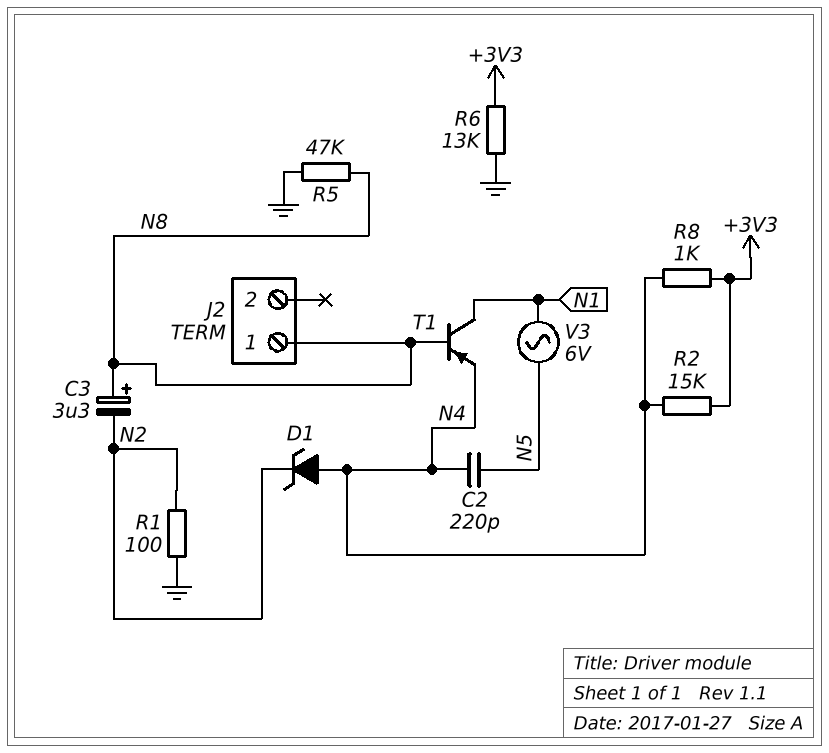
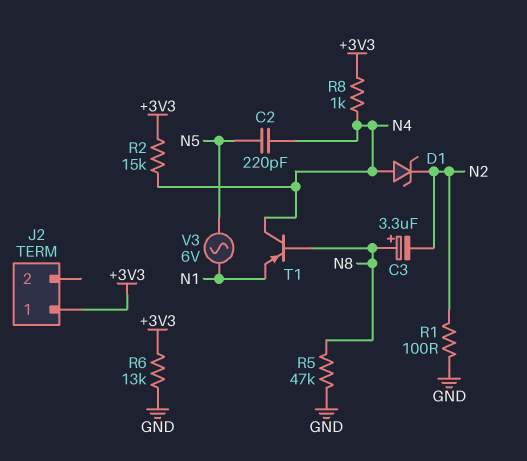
J2 pin 1: N8 -> +3V3
T1: PNP (B N8, C N1, E N4) -> PNP (B N8, C N4, E N1)

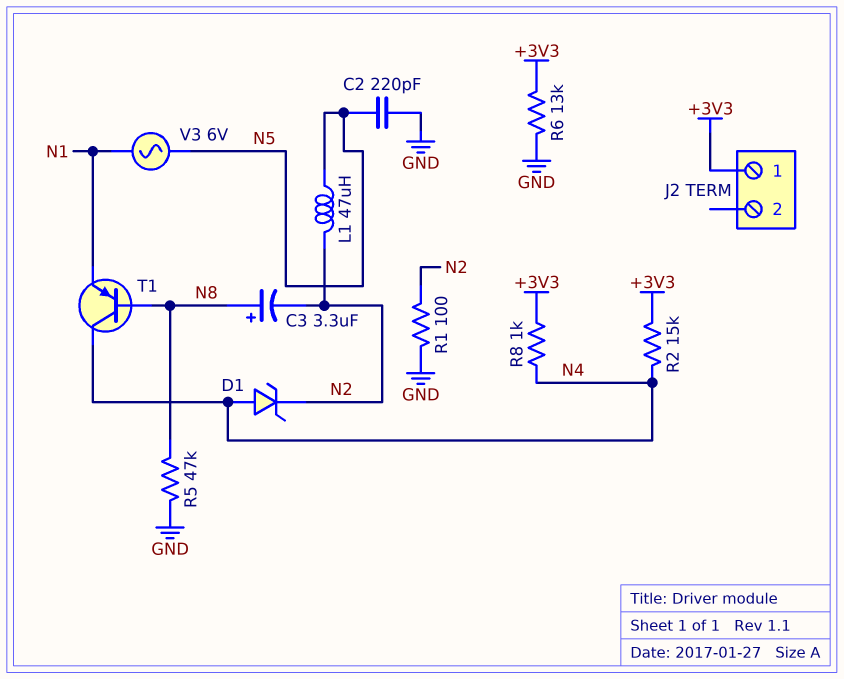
C2: 220pF (N4, N5) -> 220pF (GND, N5)
L1: none -> 47uH (N2, N5)

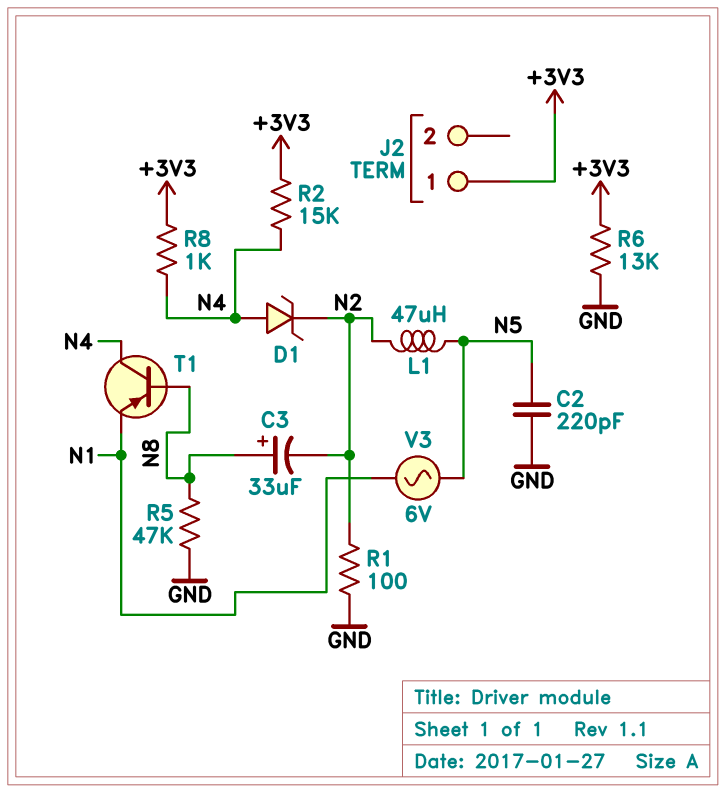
C3: 3.3uF (plus N8, minus N2) -> 33uF (plus N8, minus N2)

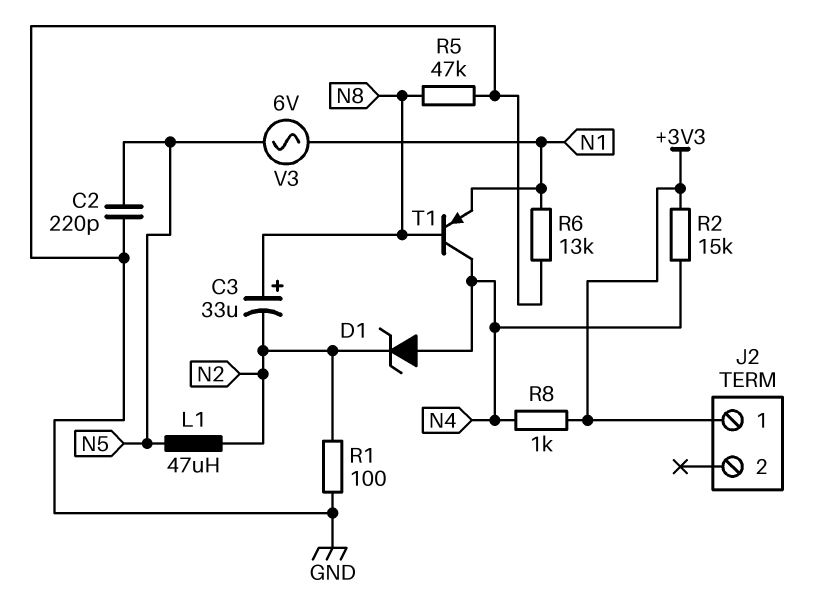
R6: 13k (+3V3, GND) -> 13k (GND, N1)

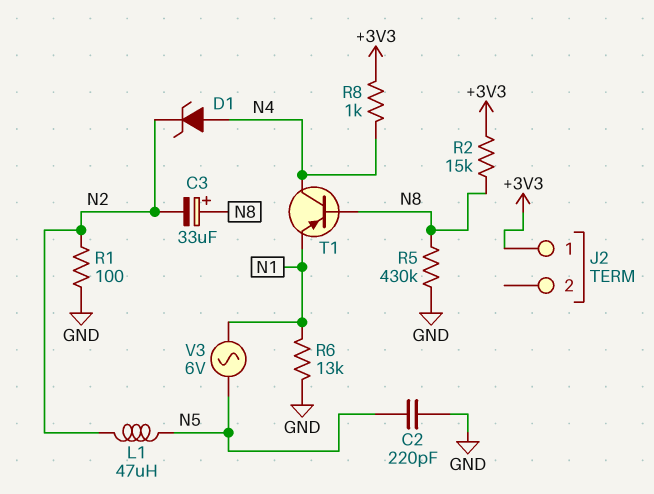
R2: 15k (+3V3, N4) -> 15k (+3V3, N8)
R5: 47k (GND, N8) -> 430k (GND, N8)

